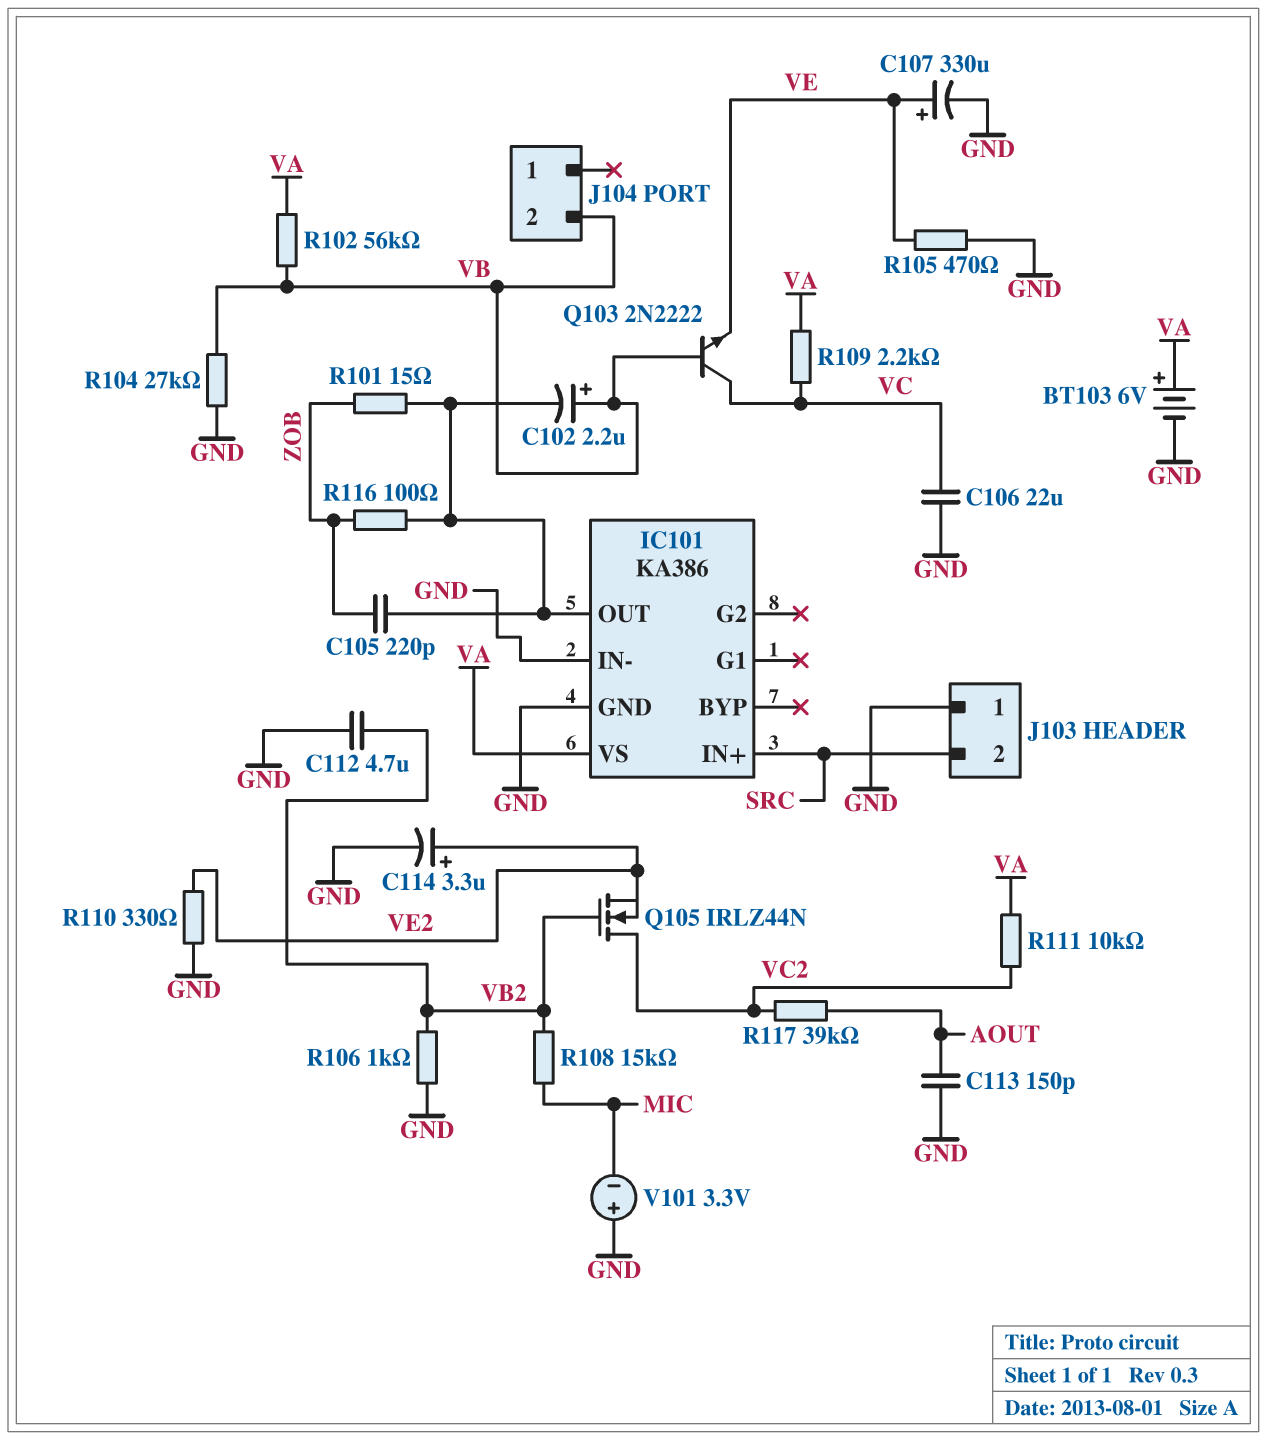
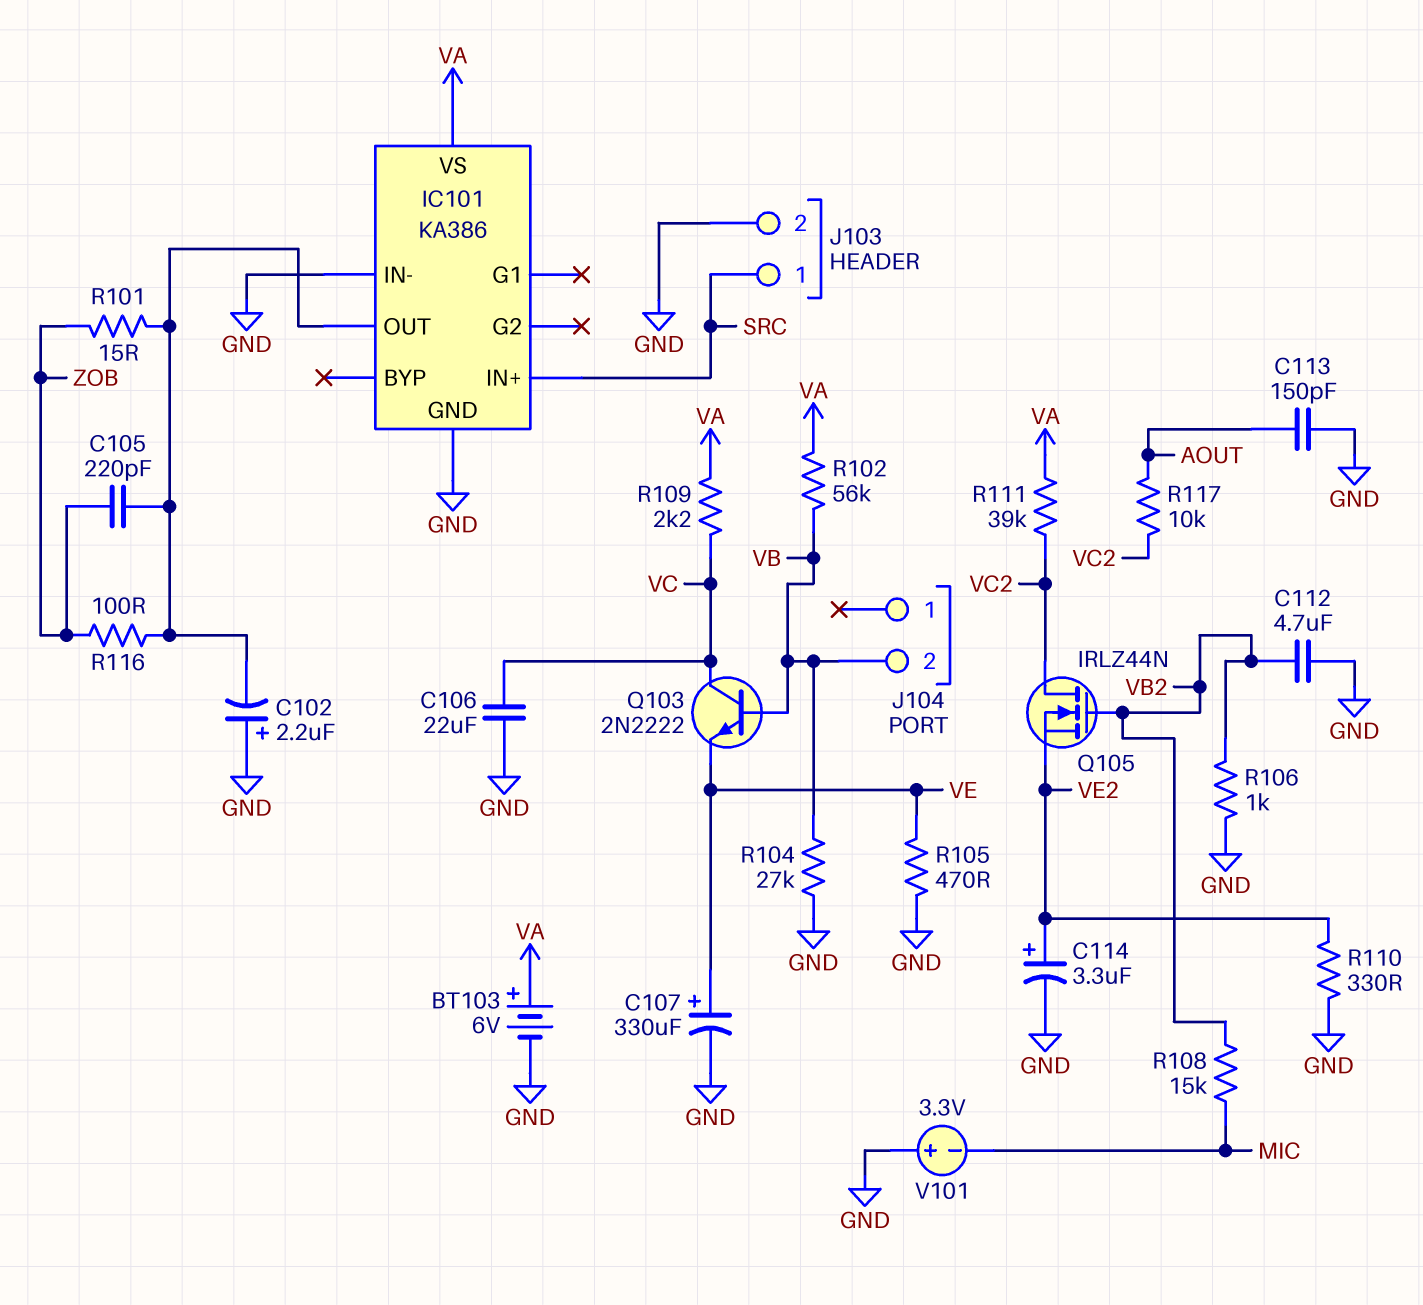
C102: 2.2uF (plus VB, minus IC101/OUT) -> 2.2uF (plus GND, minus IC101/OUT)
J103 pin 1: GND -> SRC
J103 pin 2: SRC -> GND
R111: 10k (VA, VC2) -> 39k (VA, VC2)
R117: 39k (AOUT, VC2) -> 10k (AOUT, VC2)

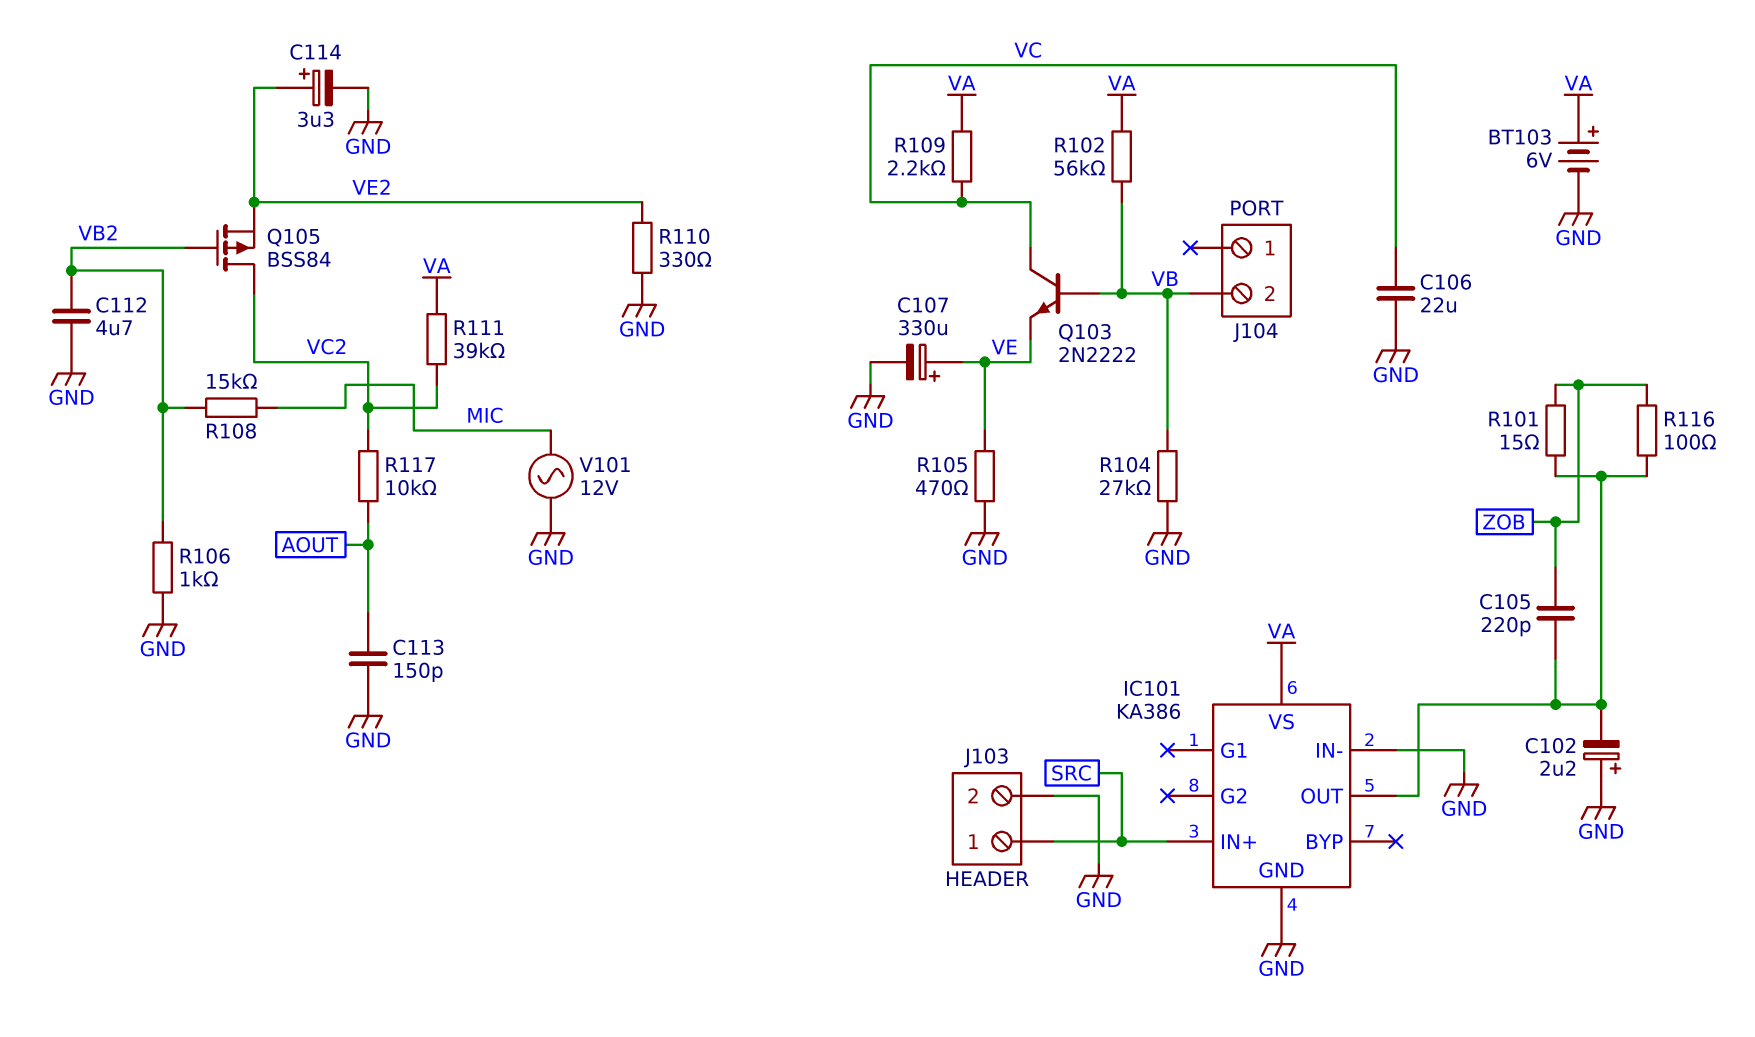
Q105: NMOS IRLZ44N (G VB2, D VC2, S VE2) -> PMOS BSS84 (G VB2, D VC2, S VE2)
V101: 3.3V (plus GND, minus MIC) -> AC 12V (GND, MIC)

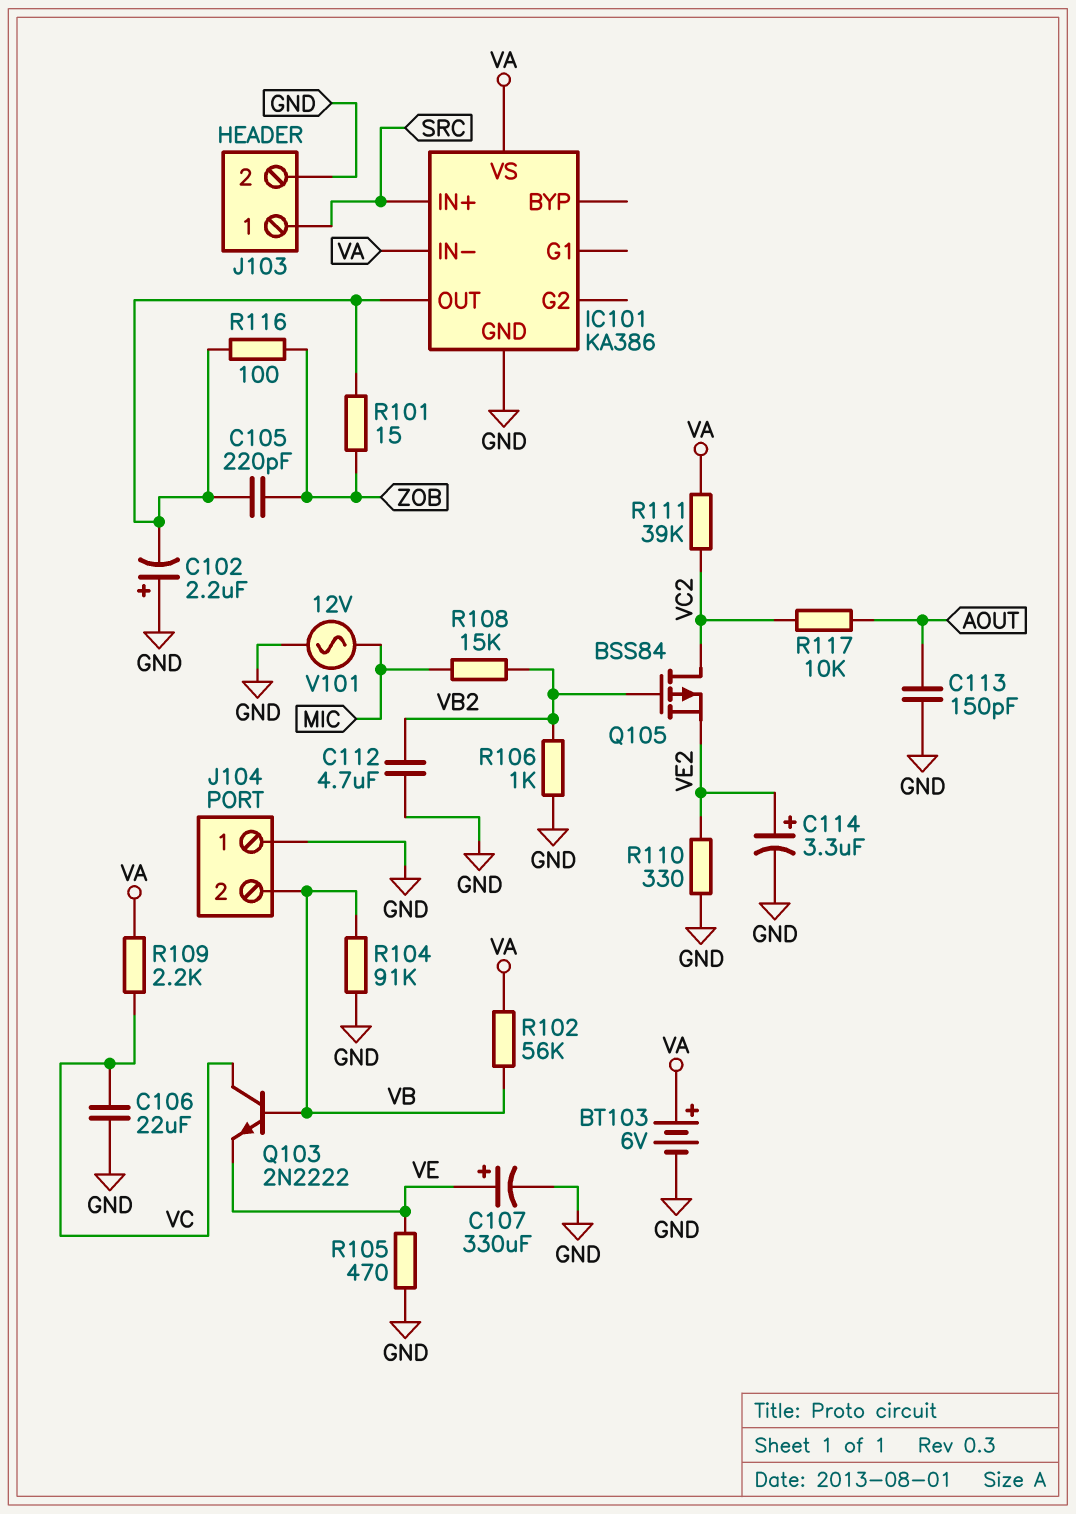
IC101 pin IN-: GND -> VA
J104 pin 1: none -> GND
R104: 27k (GND, VB) -> 91k (GND, VB)

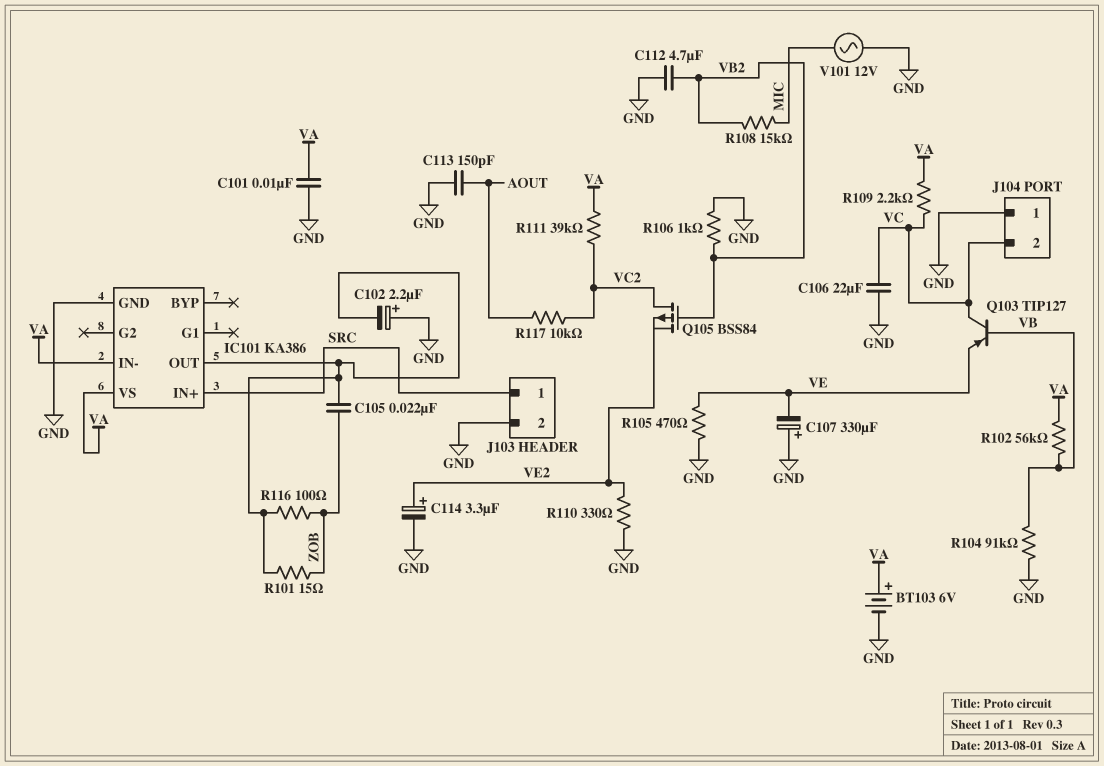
C101: none -> 10nF (GND, VA)
C105: 220pF (IC101/OUT, ZOB) -> 22nF (IC101/OUT, ZOB)
C107: 330uF (plus VE, minus GND) -> 330uF (plus GND, minus VE)
J104 pin 2: VB -> VC
Q103: NPN 2N2222 (B VB, C VC, E VE) -> PNP TIP127 (B VB, C VC, E VE)

